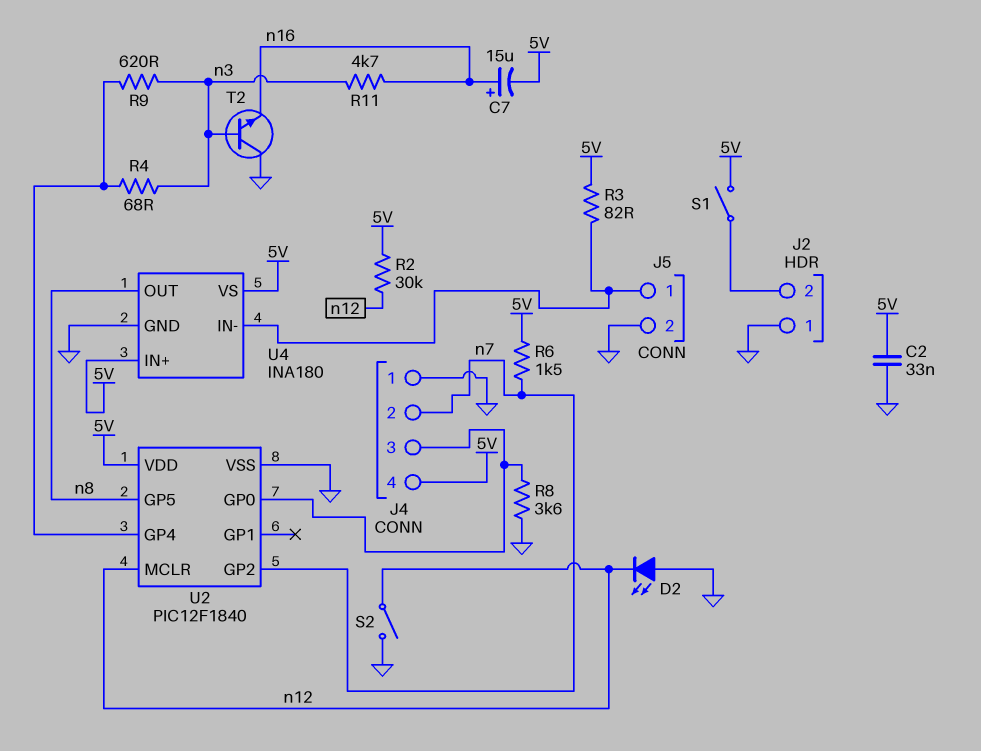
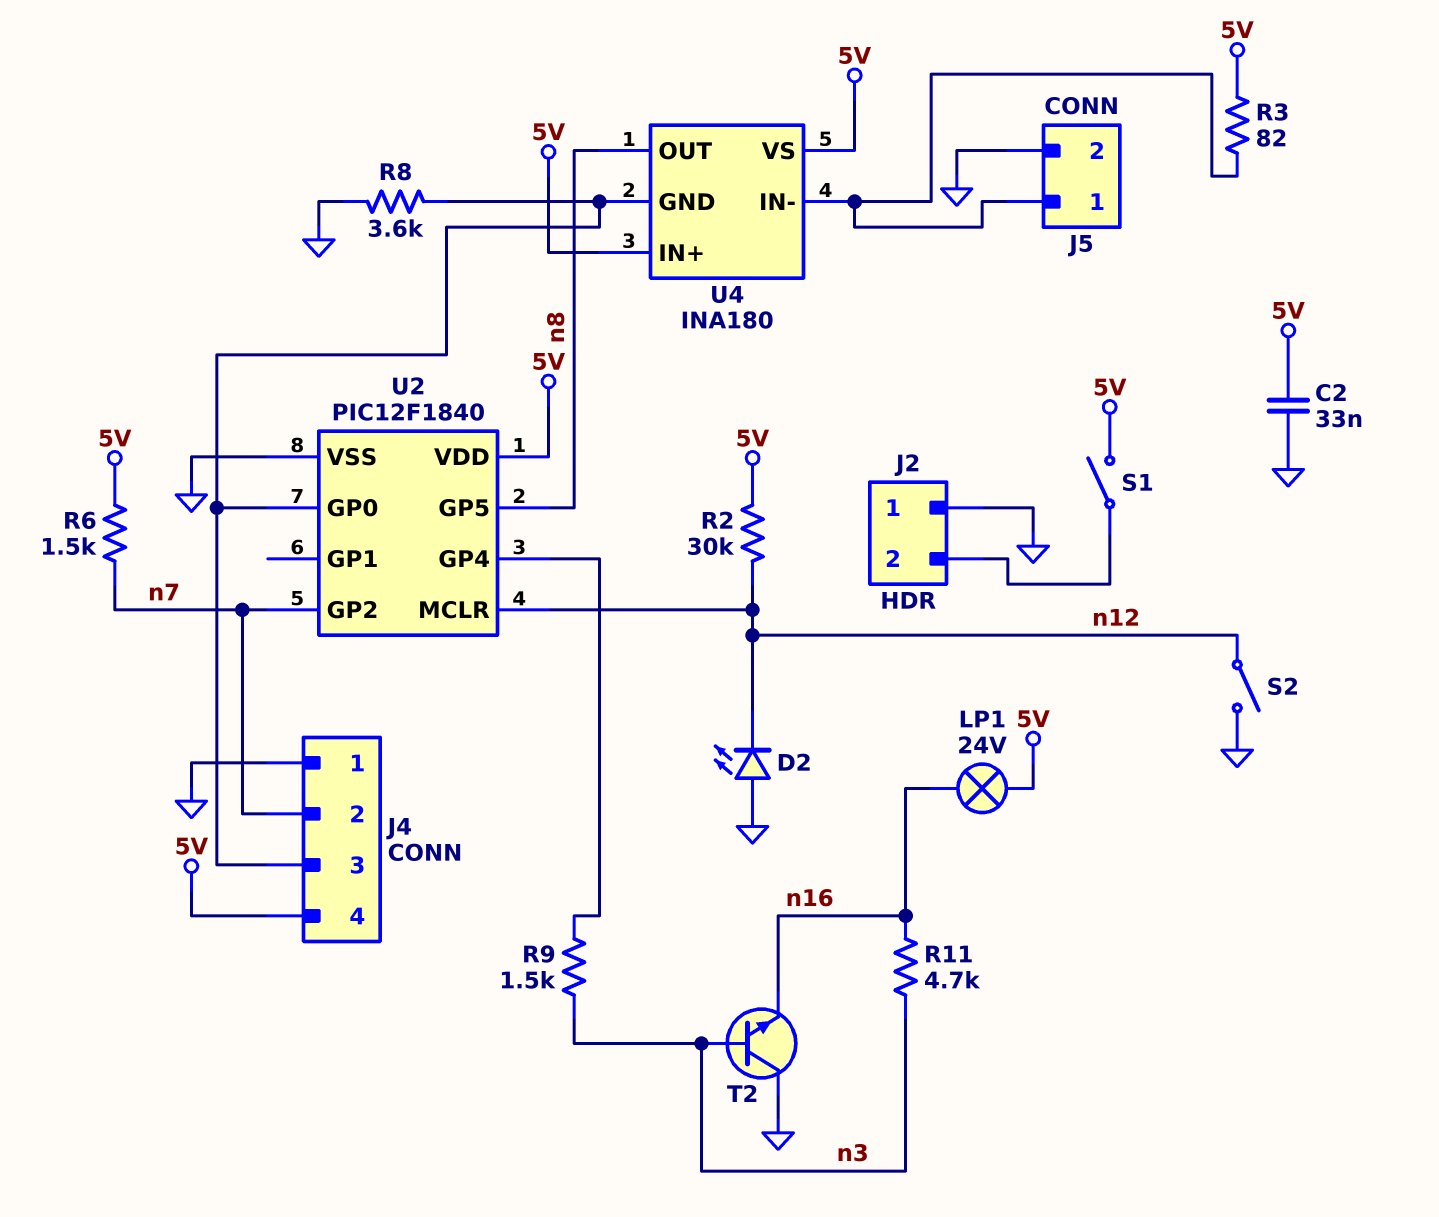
C7: 15uF (plus n16, minus 5V) -> none
LP1: none -> lamp 24V (5V, n16)
R4: 68 (U2/GP4, n3) -> none
R9: 620 (U2/GP4, n3) -> 1.5k (U2/GP4, n3)
U4 pin GND: GND -> J4/3

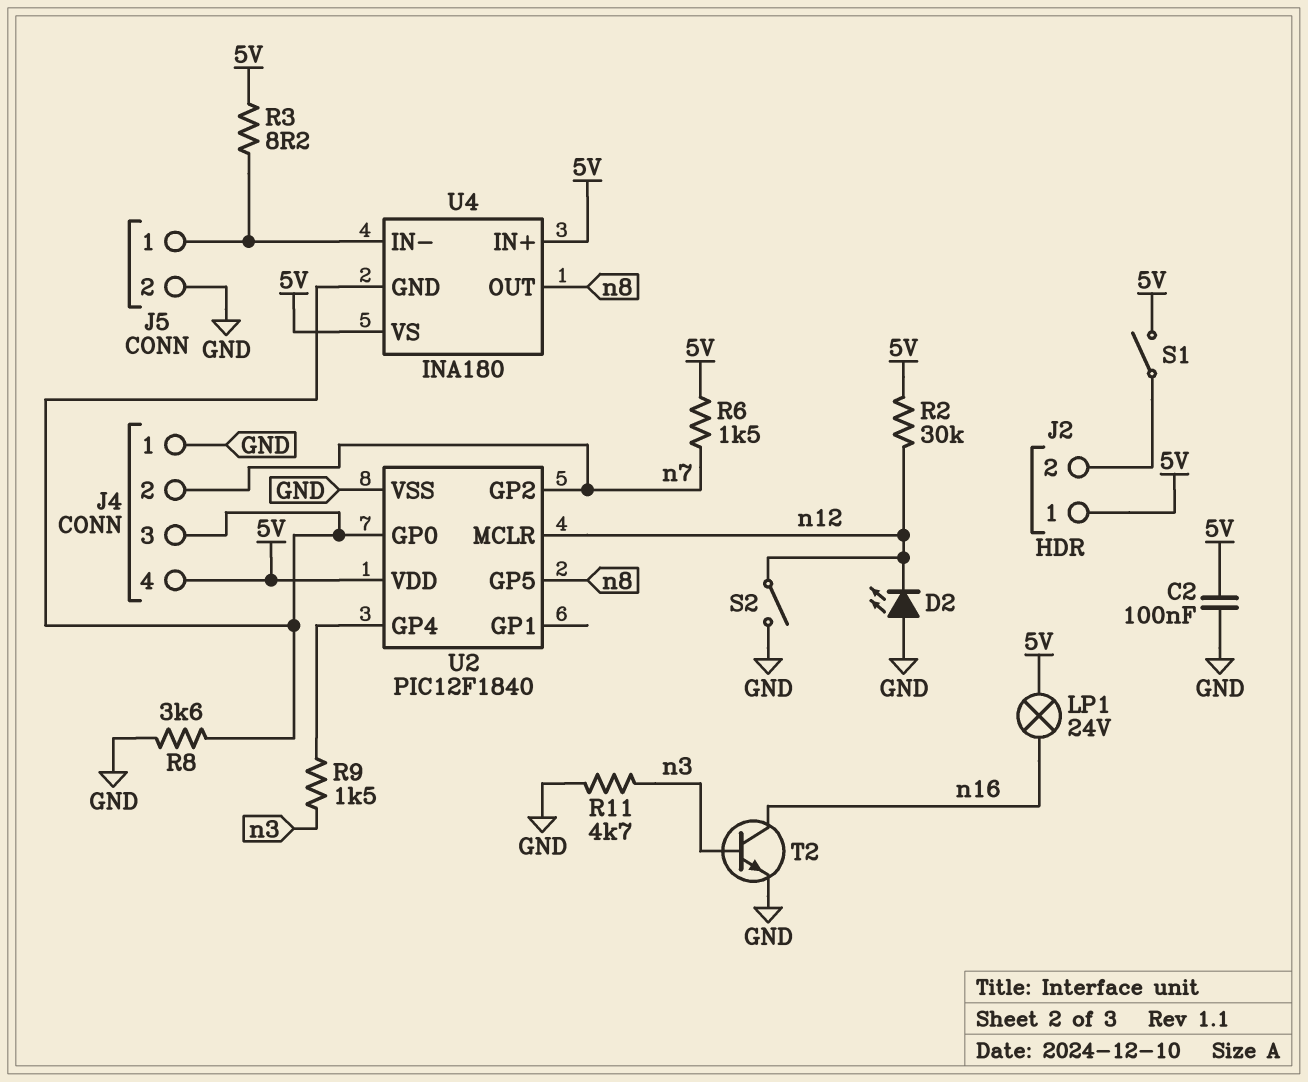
C2: 33nF (5V, GND) -> 100nF (5V, GND)
J2 pin 1: GND -> 5V
R3: 82 (5V, J5/1) -> 8.2 (5V, J5/1)
R11: 4.7k (n3, n16) -> 4.7k (GND, n3)
T2: NPN (B n3, C GND, E n16) -> NPN (B n3, C n16, E GND)

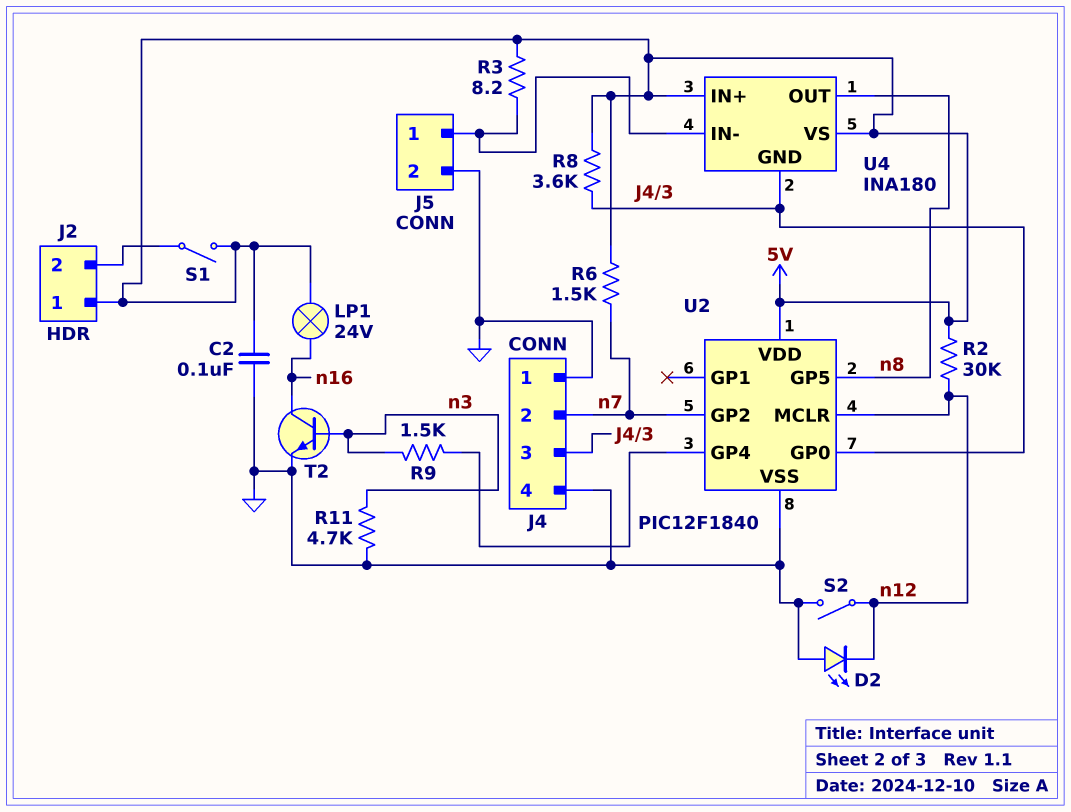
J4 pin 4: 5V -> GND
R8: 3.6k (GND, J4/3) -> 3.6k (5V, J4/3)

